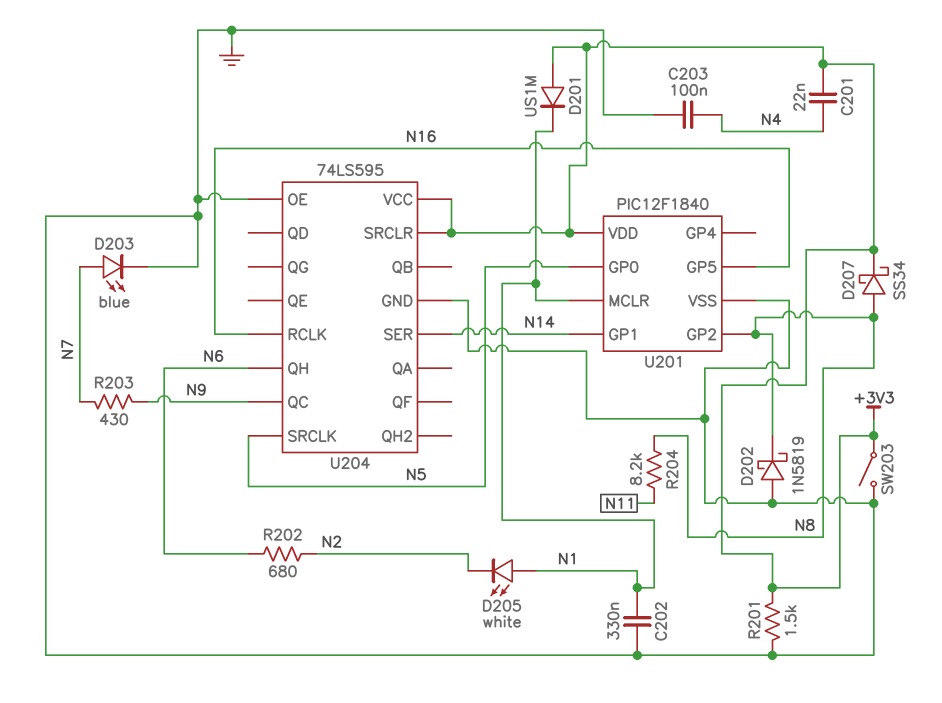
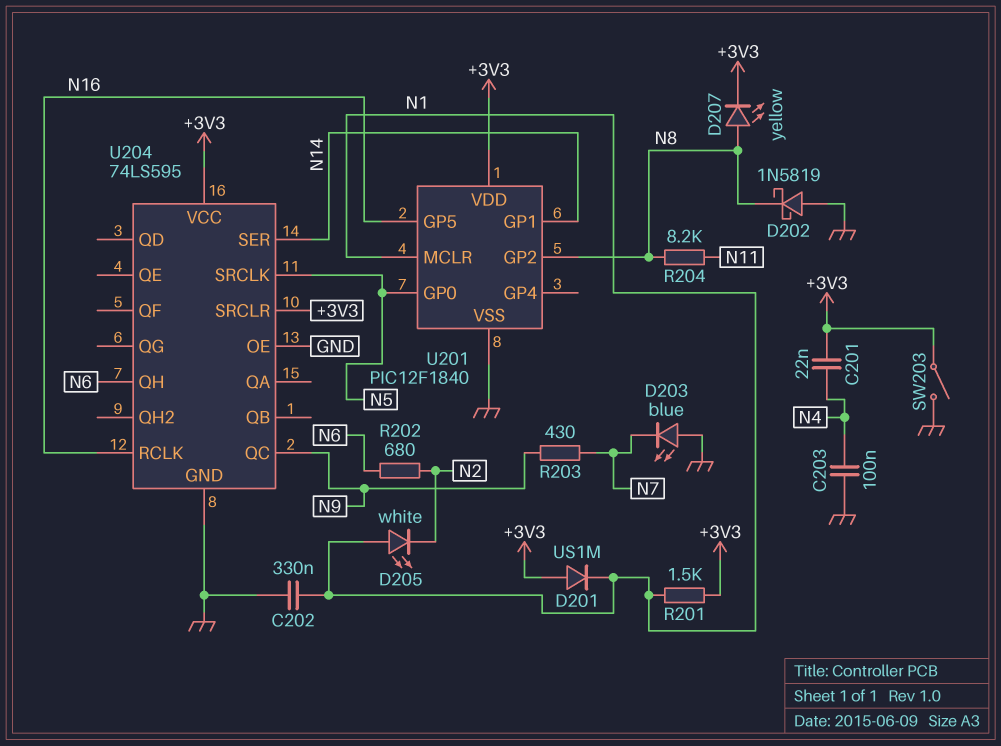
D203: LED blue (A N7, K GND) -> LED blue (A GND, K N7)
D207: schottky SS34 (A N8, K +3V3) -> LED yellow (A N8, K +3V3)
R201: 1.5k (+3V3, GND) -> 1.5k (+3V3, N1)

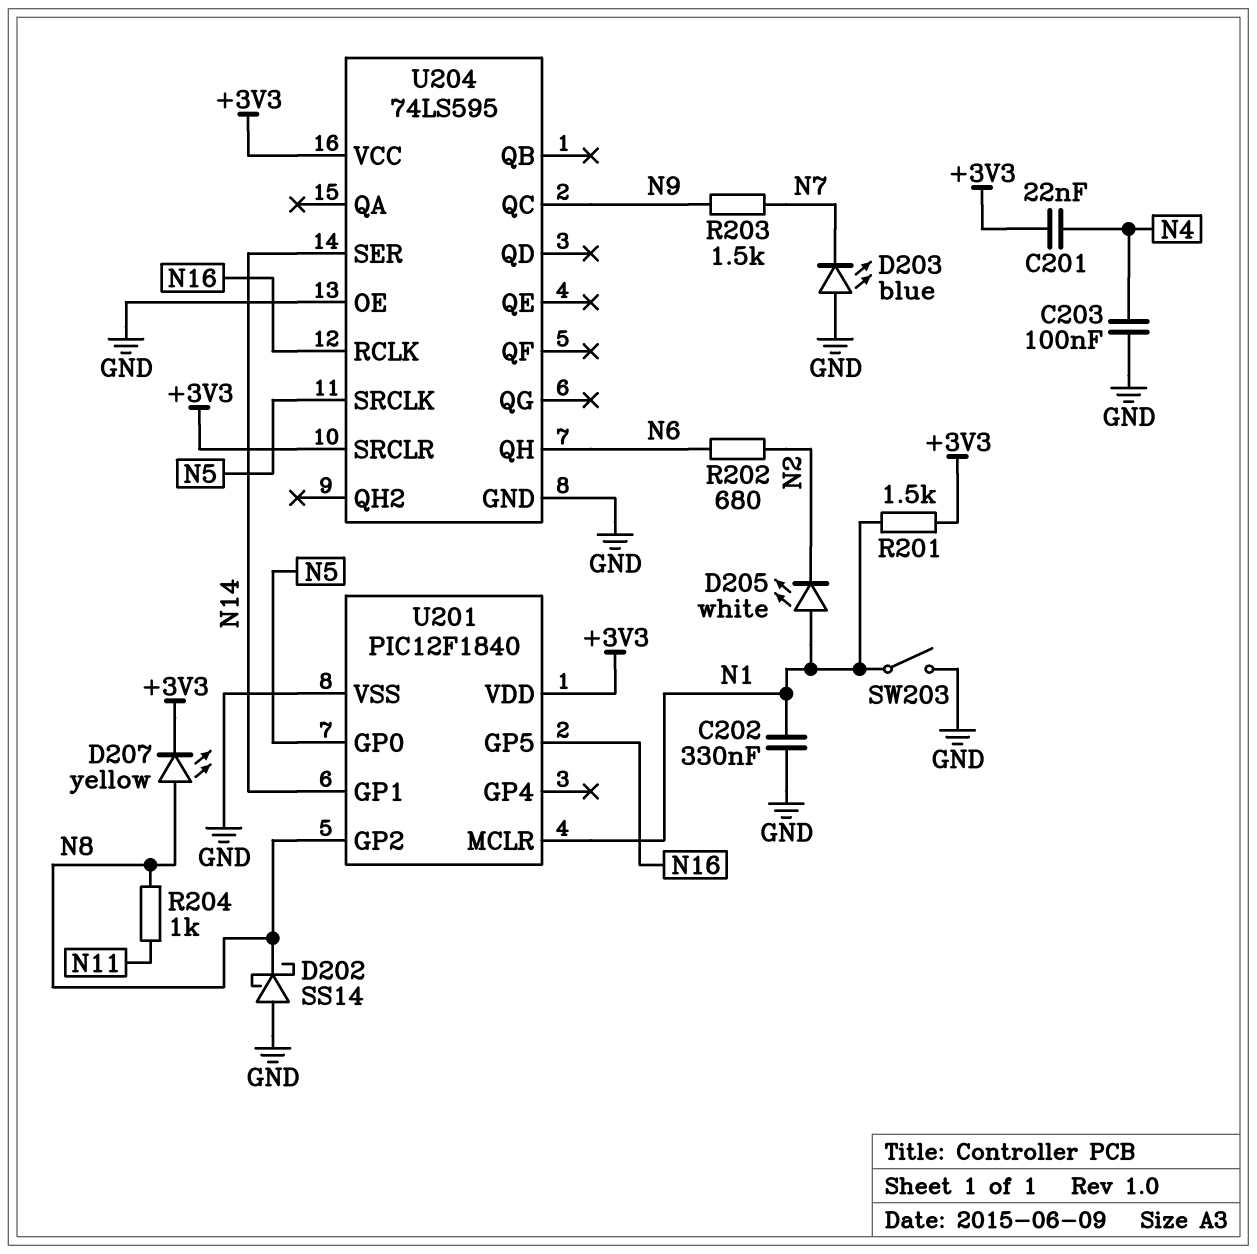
D201: diode US1M (A +3V3, K N1) -> none
D202: schottky 1N5819 (A GND, K N8) -> schottky SS14 (A GND, K N8)
R203: 430 (N7, N9) -> 1.5k (N7, N9)
R204: 8.2k (N8, N11) -> 1k (N8, N11)
SW203: switch (+3V3, GND) -> switch (GND, N1)

